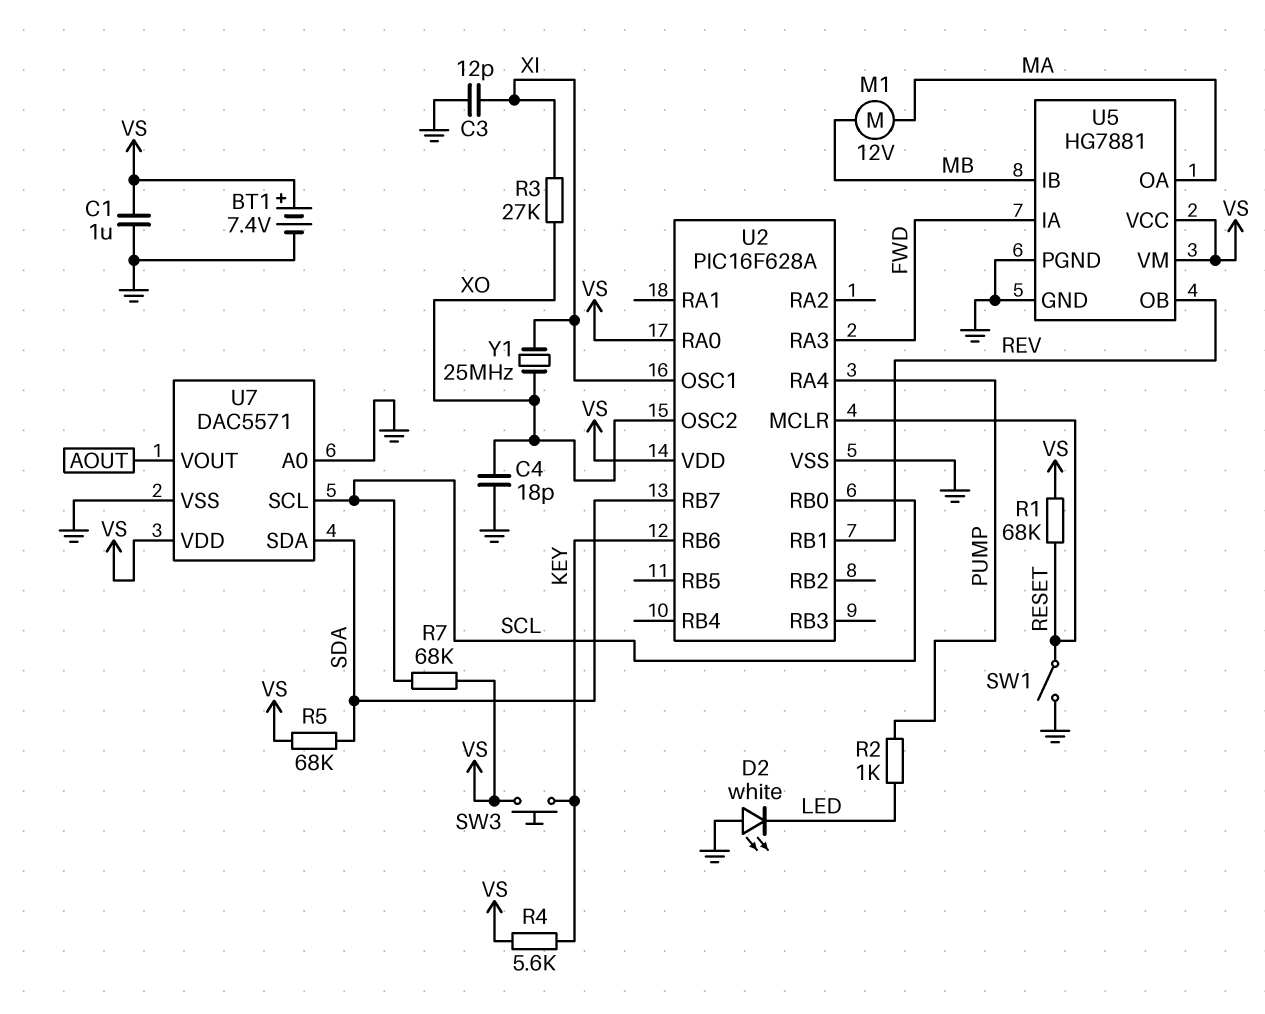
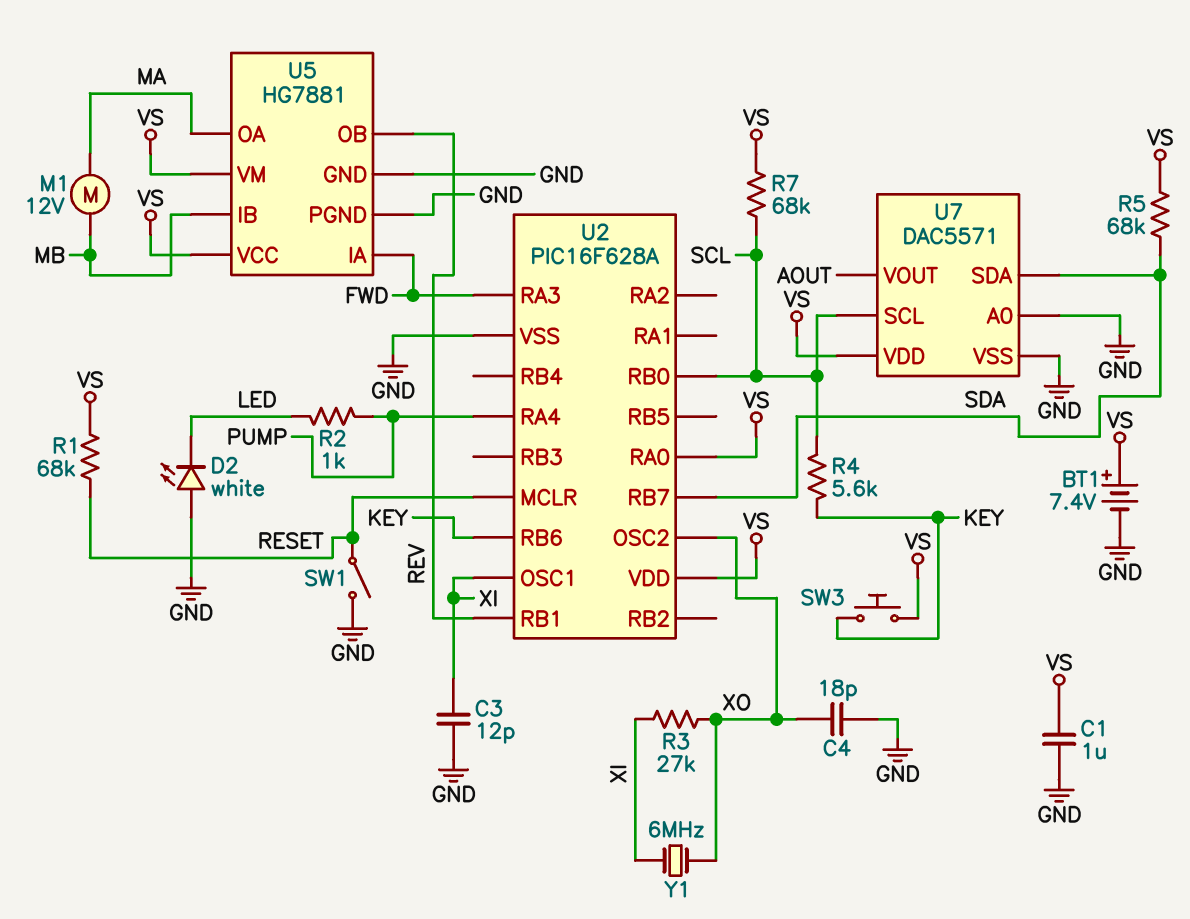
R4: 5.6k (KEY, VS) -> 5.6k (KEY, SCL)
Y1: 25MHz (XI, XO) -> 6MHz (XI, XO)

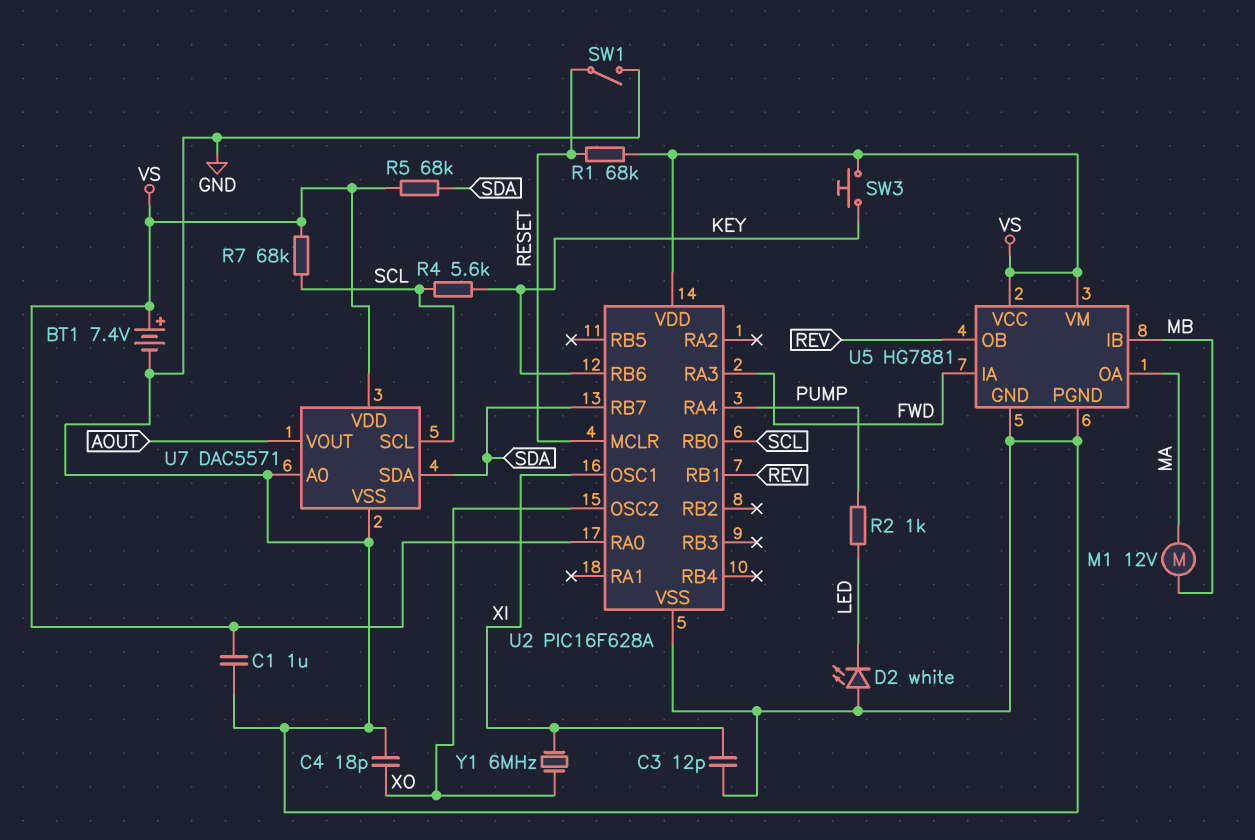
R3: 27k (XI, XO) -> none

